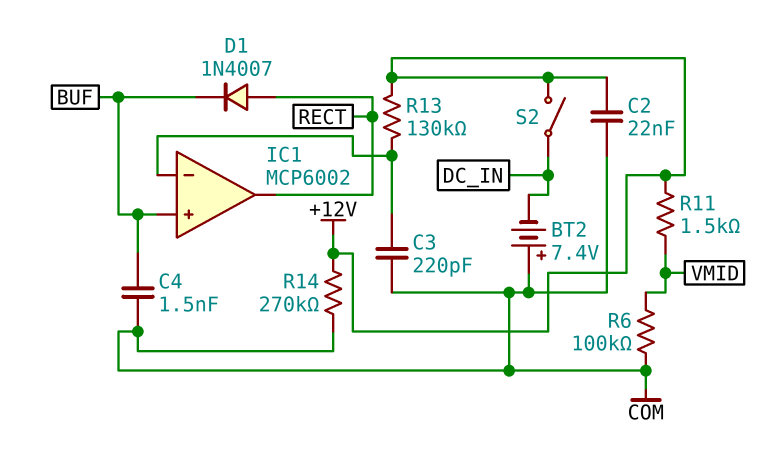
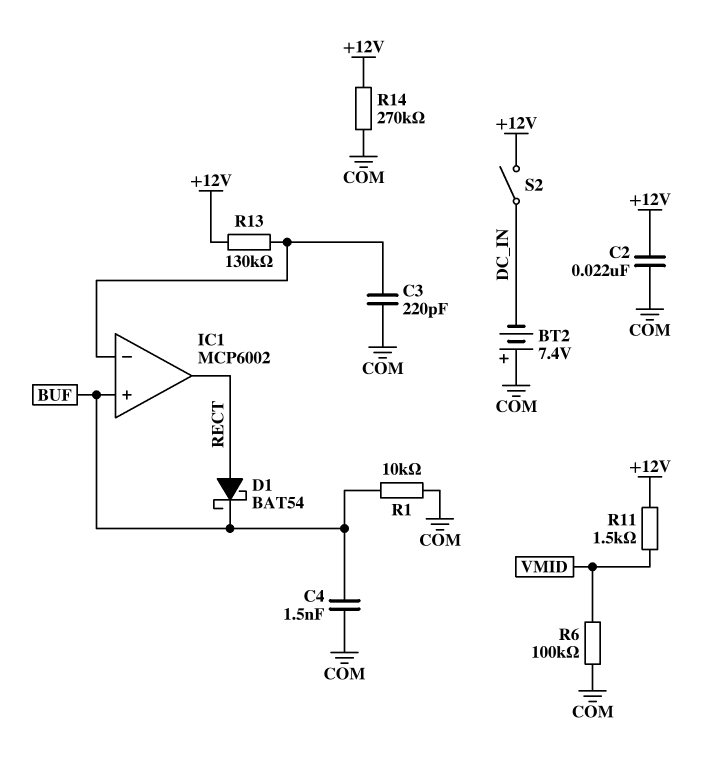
D1: diode 1N4007 (A RECT, K BUF) -> schottky BAT54 (A RECT, K BUF)
R1: none -> 10k (BUF, COM)

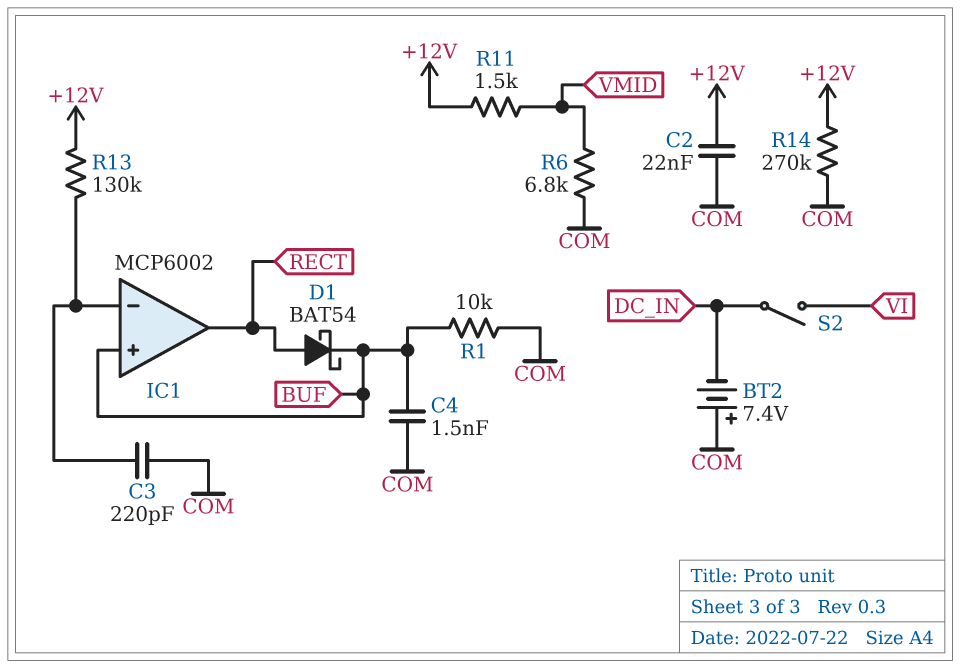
R6: 100k (COM, VMID) -> 6.8k (COM, VMID)
S2: switch (+12V, DC_IN) -> switch (DC_IN, VI)

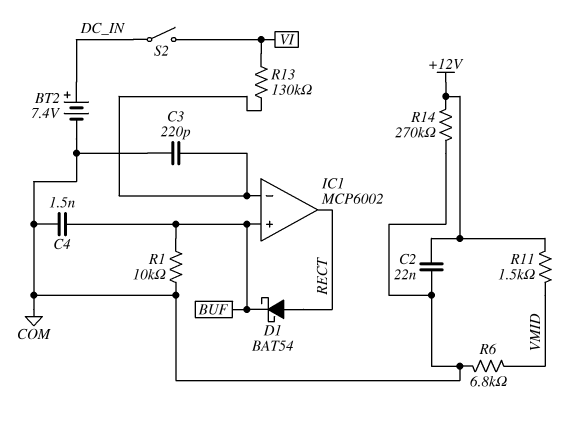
BT2: 7.4V (plus COM, minus DC_IN) -> 7.4V (plus DC_IN, minus COM)
R13: 130k (+12V, IC1/in-) -> 130k (IC1/in-, VI)

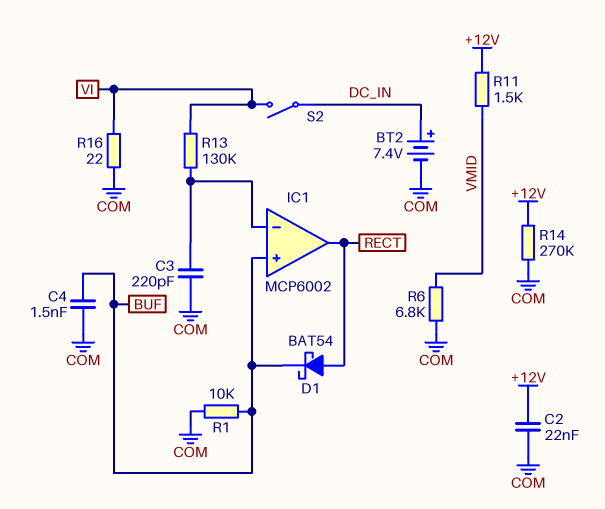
R16: none -> 22 (COM, VI)

